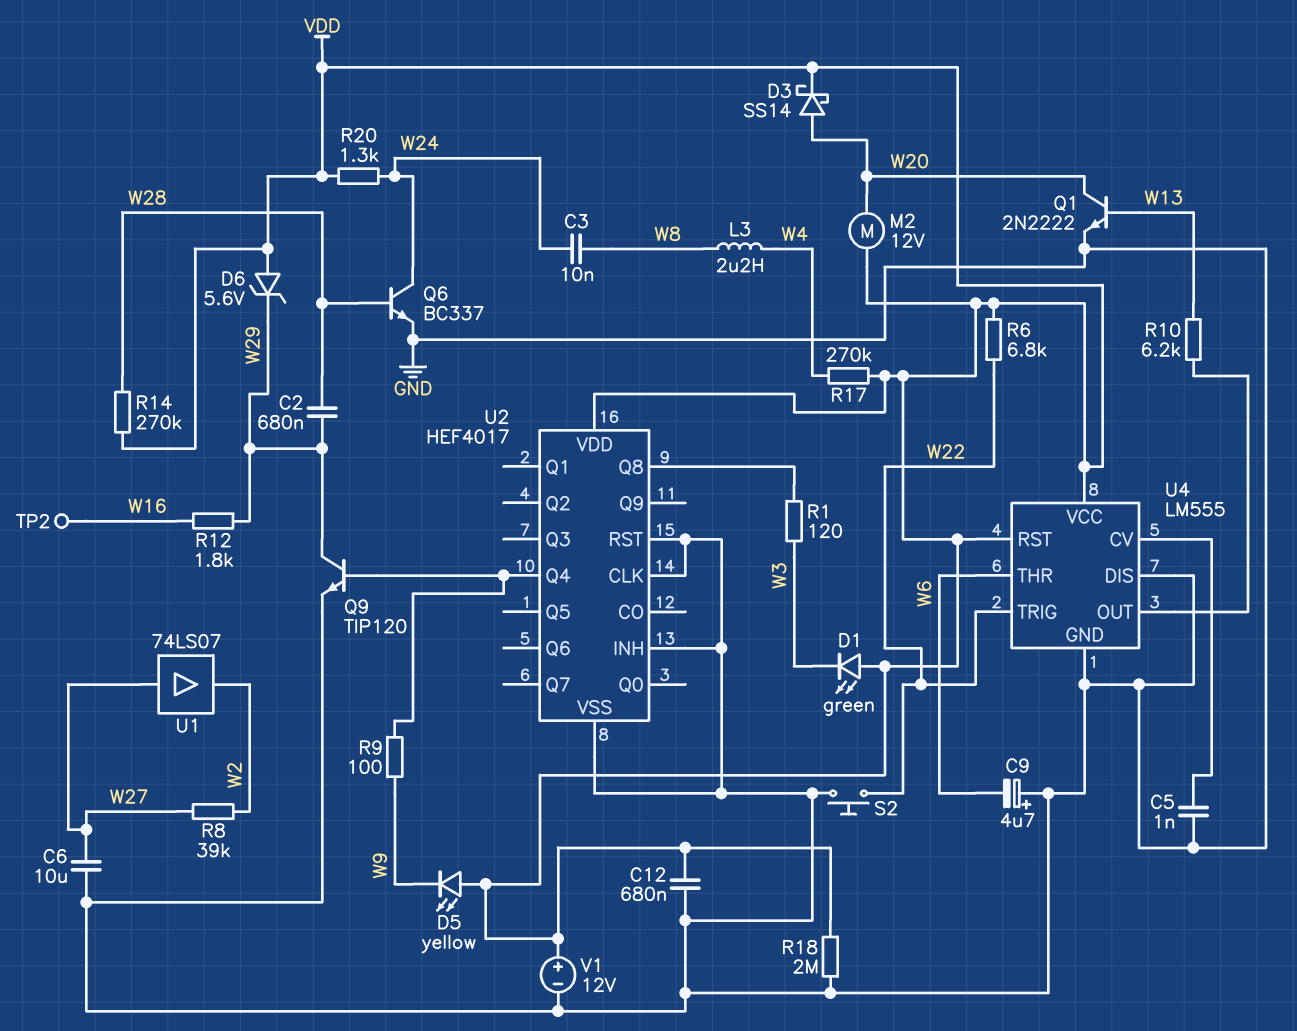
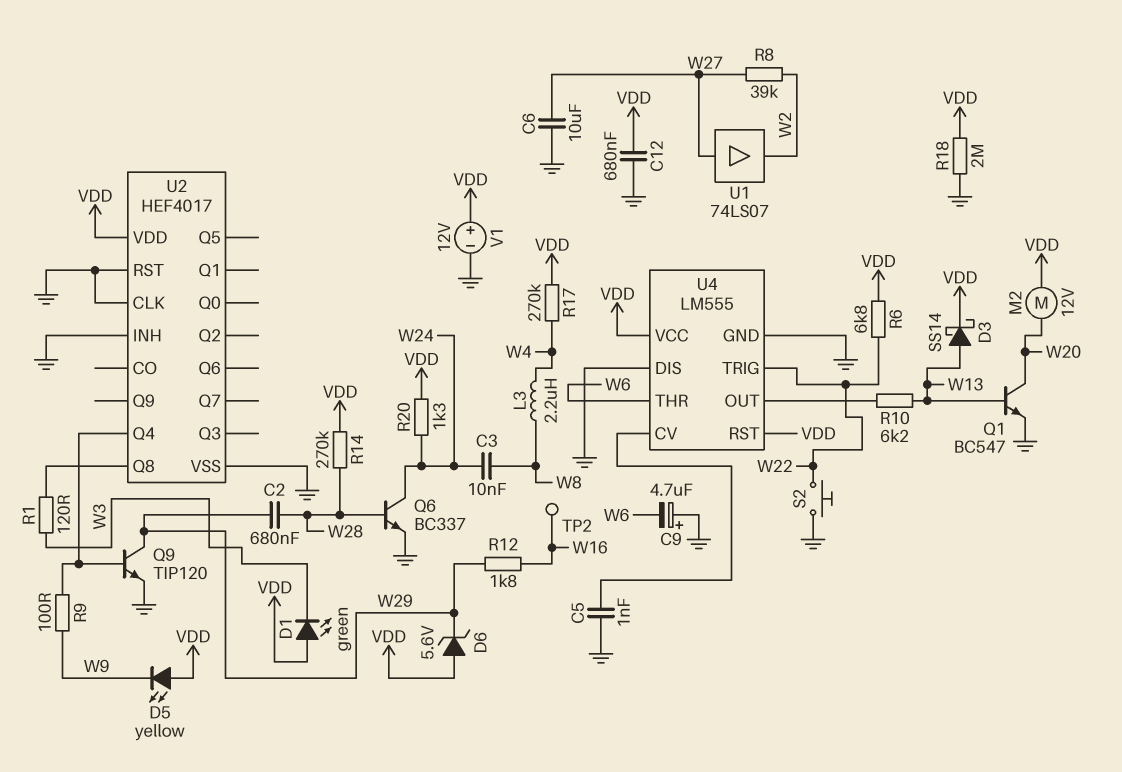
D3: schottky SS14 (A W20, K VDD) -> schottky SS14 (A W13, K VDD)
Q1: NPN 2N2222 (B W13, C W20, E GND) -> NPN BC547 (B W13, C W20, E GND)

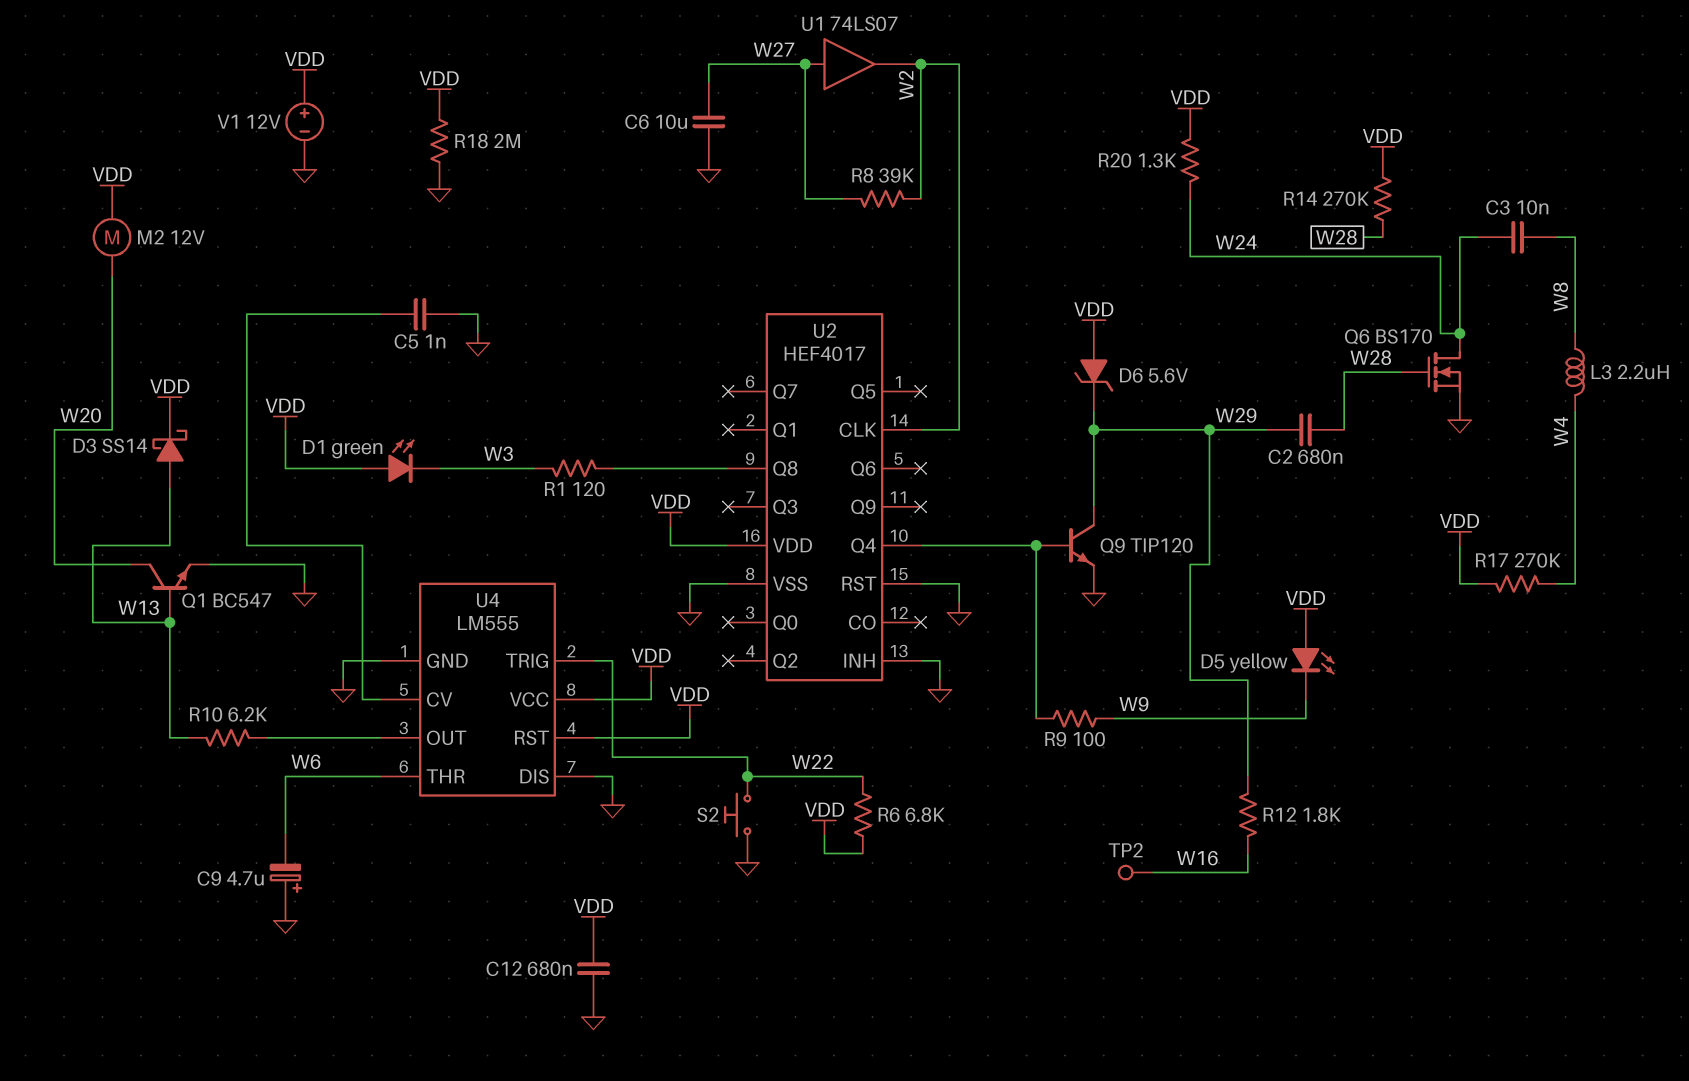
Q6: NPN BC337 (B W28, C W24, E GND) -> NMOS BS170 (G W28, D W24, S GND)
U2 pin CLK: GND -> W2

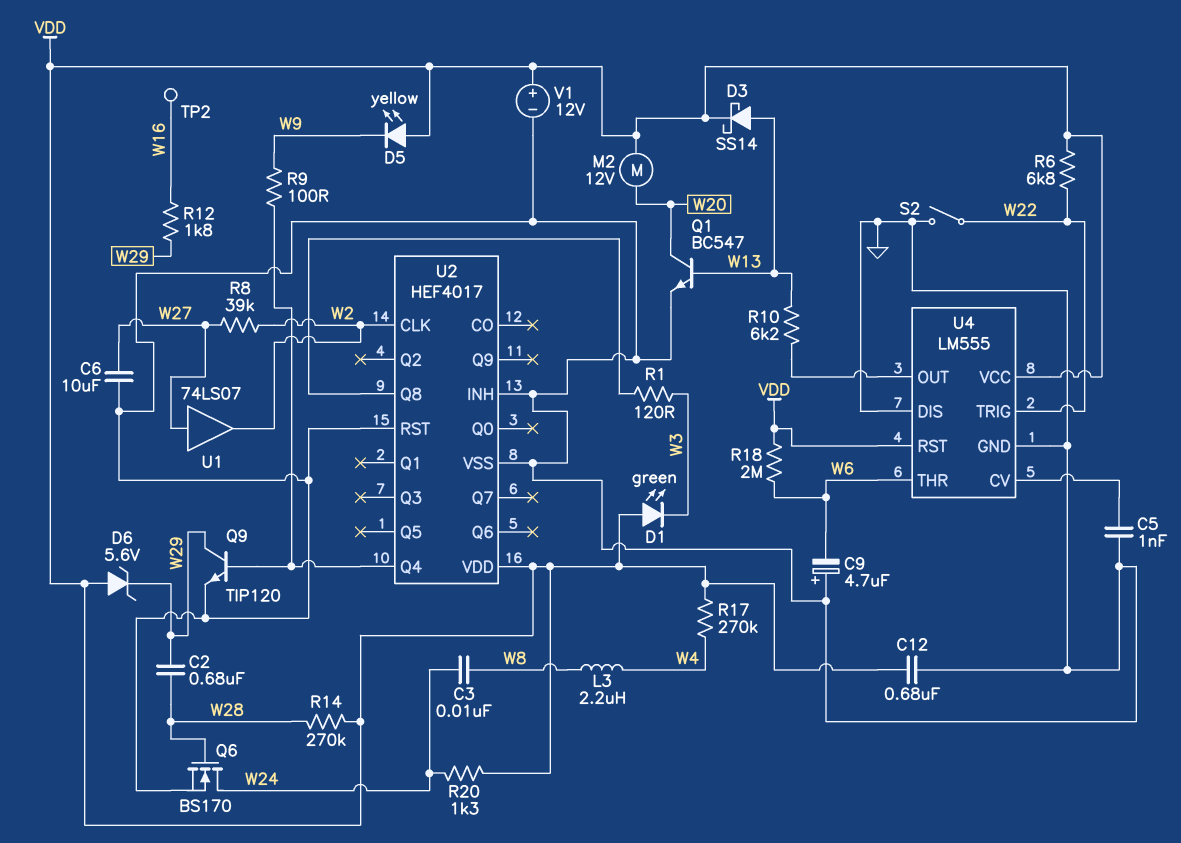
R18: 2M (GND, VDD) -> 2M (VDD, W6)
S2: button (GND, W22) -> switch (GND, W22)

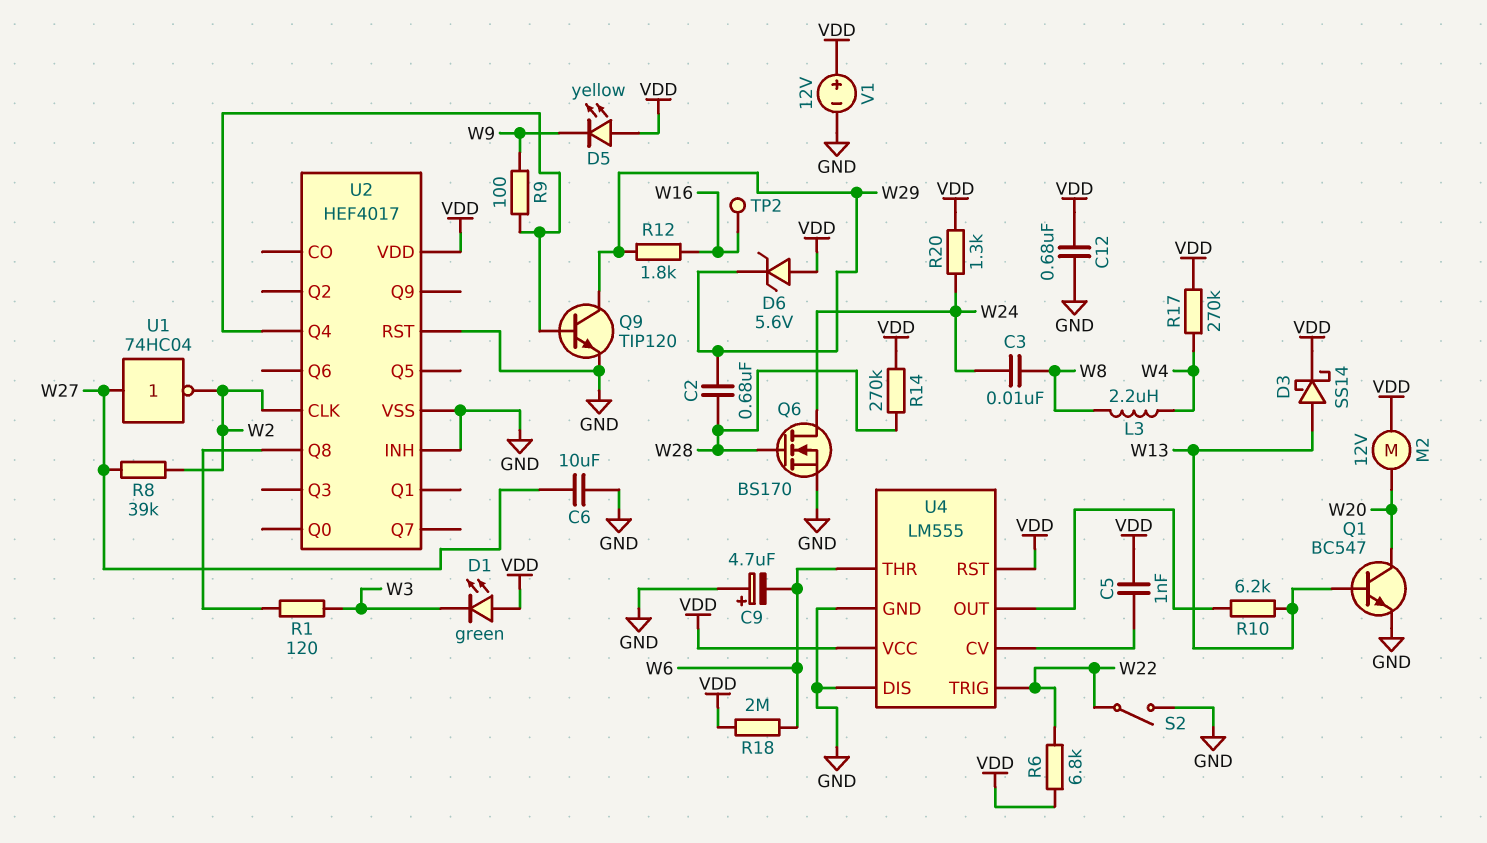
C5: 1nF (GND, U4/CV) -> 1nF (U4/CV, VDD)
U1: buffer 74LS07 (in W27, out W2) -> NOT 74HC04 (in W27, out W2)

